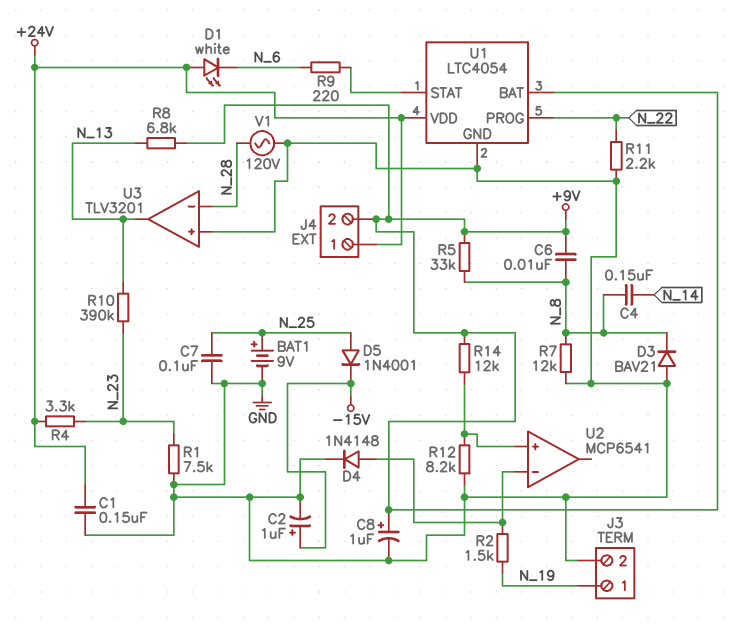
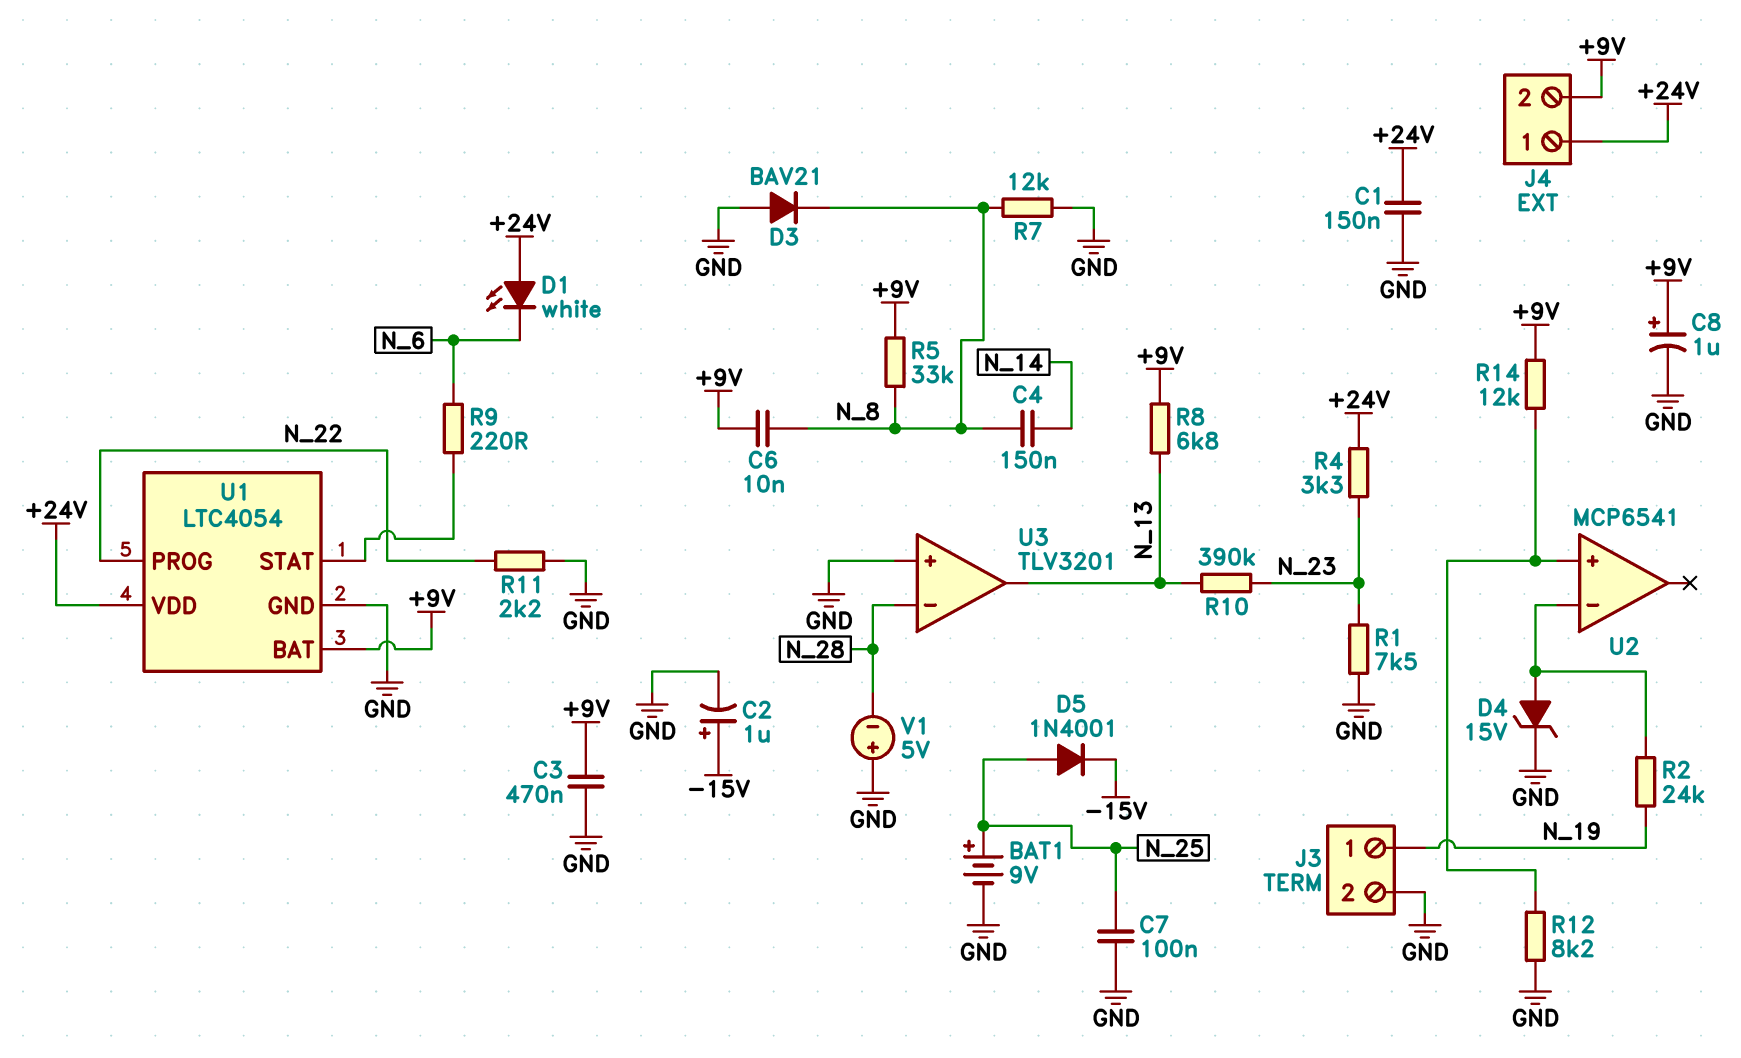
C3: none -> 470nF (+9V, GND)
D4: diode 1N4148 (A U2/in-, K GND) -> zener 15V (A U2/in-, K GND)
R2: 1.5k (N_19, U2/in-) -> 24k (N_19, U2/in-)
V1: AC 120V (GND, N_28) -> 5V (plus GND, minus N_28)

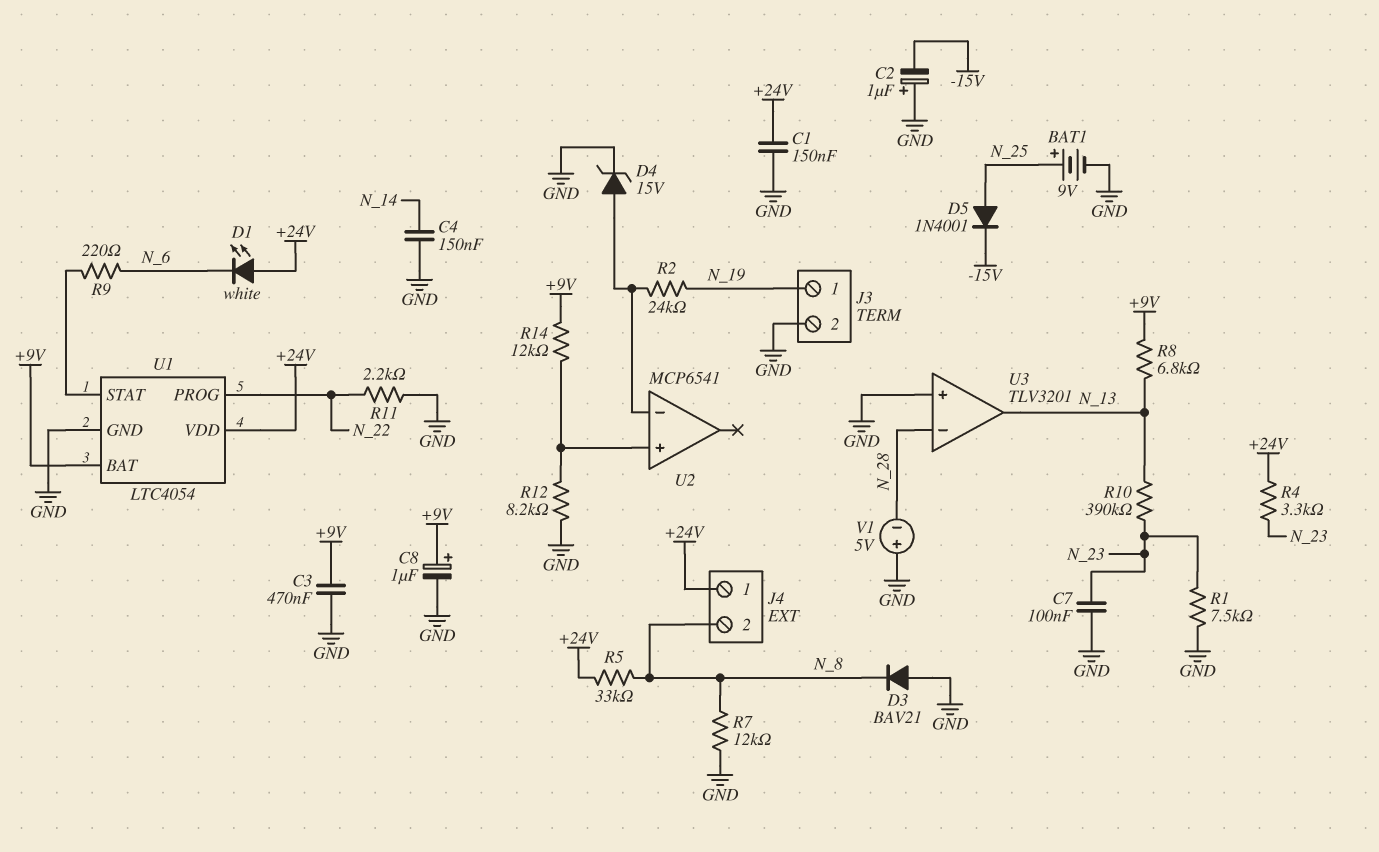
C2: 1uF (plus -15V, minus GND) -> 1uF (plus GND, minus -15V)
C4: 150nF (N_8, N_14) -> 150nF (GND, N_14)
C6: 10nF (+9V, N_8) -> none
C7: 100nF (GND, N_25) -> 100nF (GND, N_23)
J4 pin 2: +9V -> N_8
R5: 33k (+9V, N_8) -> 33k (+24V, N_8)

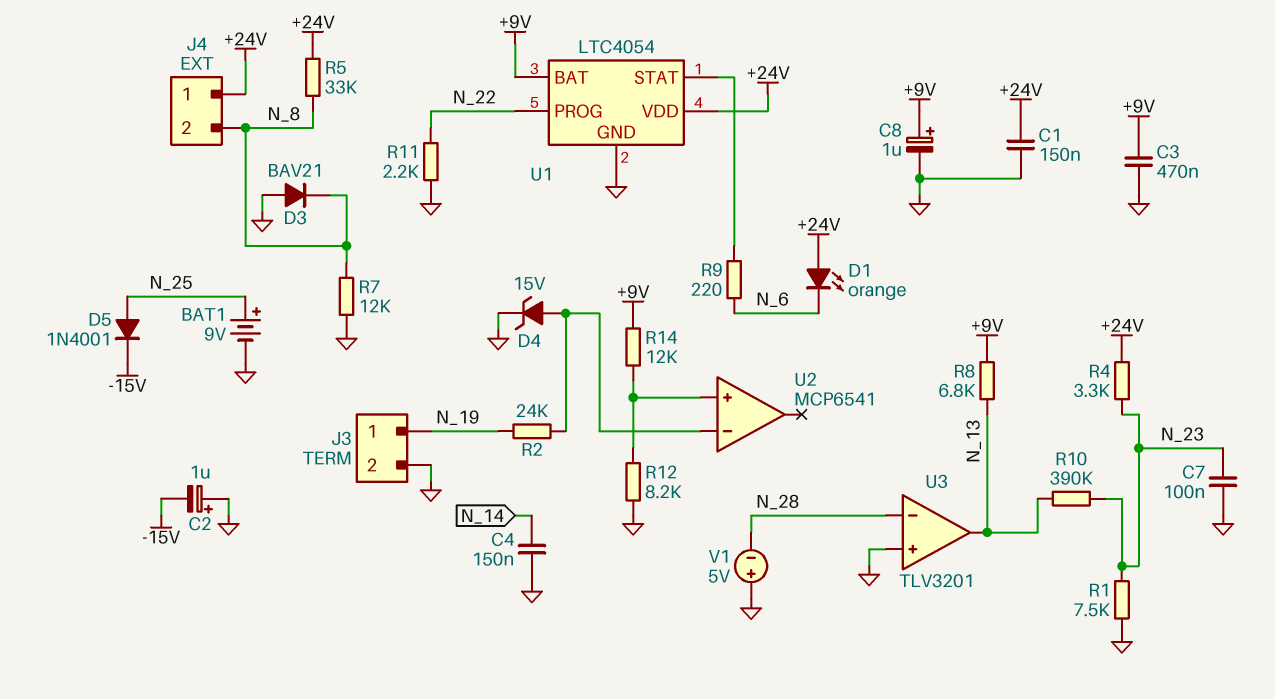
D1: LED white (A +24V, K N_6) -> LED orange (A +24V, K N_6)

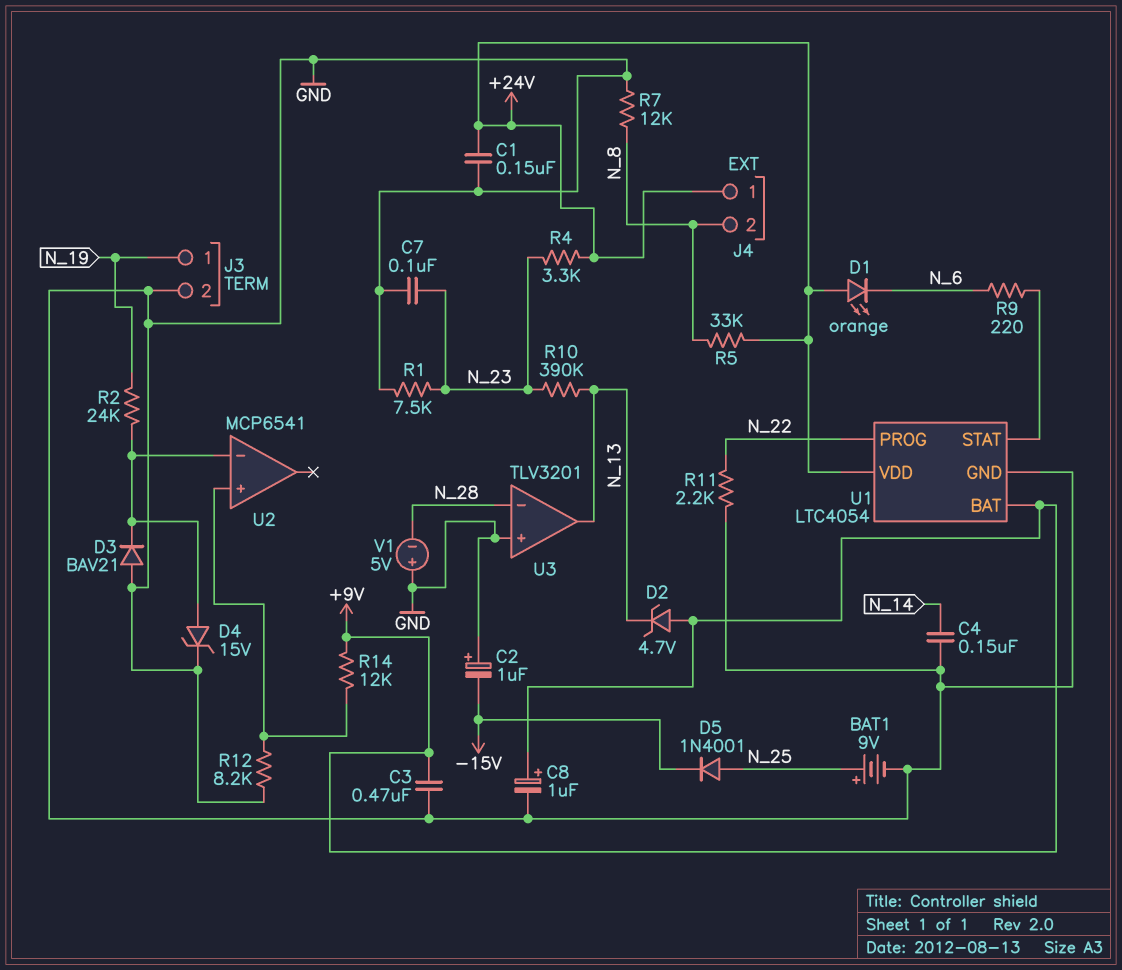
D2: none -> zener 4.7V (A +9V, K N_13)
D3: diode BAV21 (A GND, K N_8) -> diode BAV21 (A GND, K U2/in-)
R8: 6.8k (+9V, N_13) -> none

